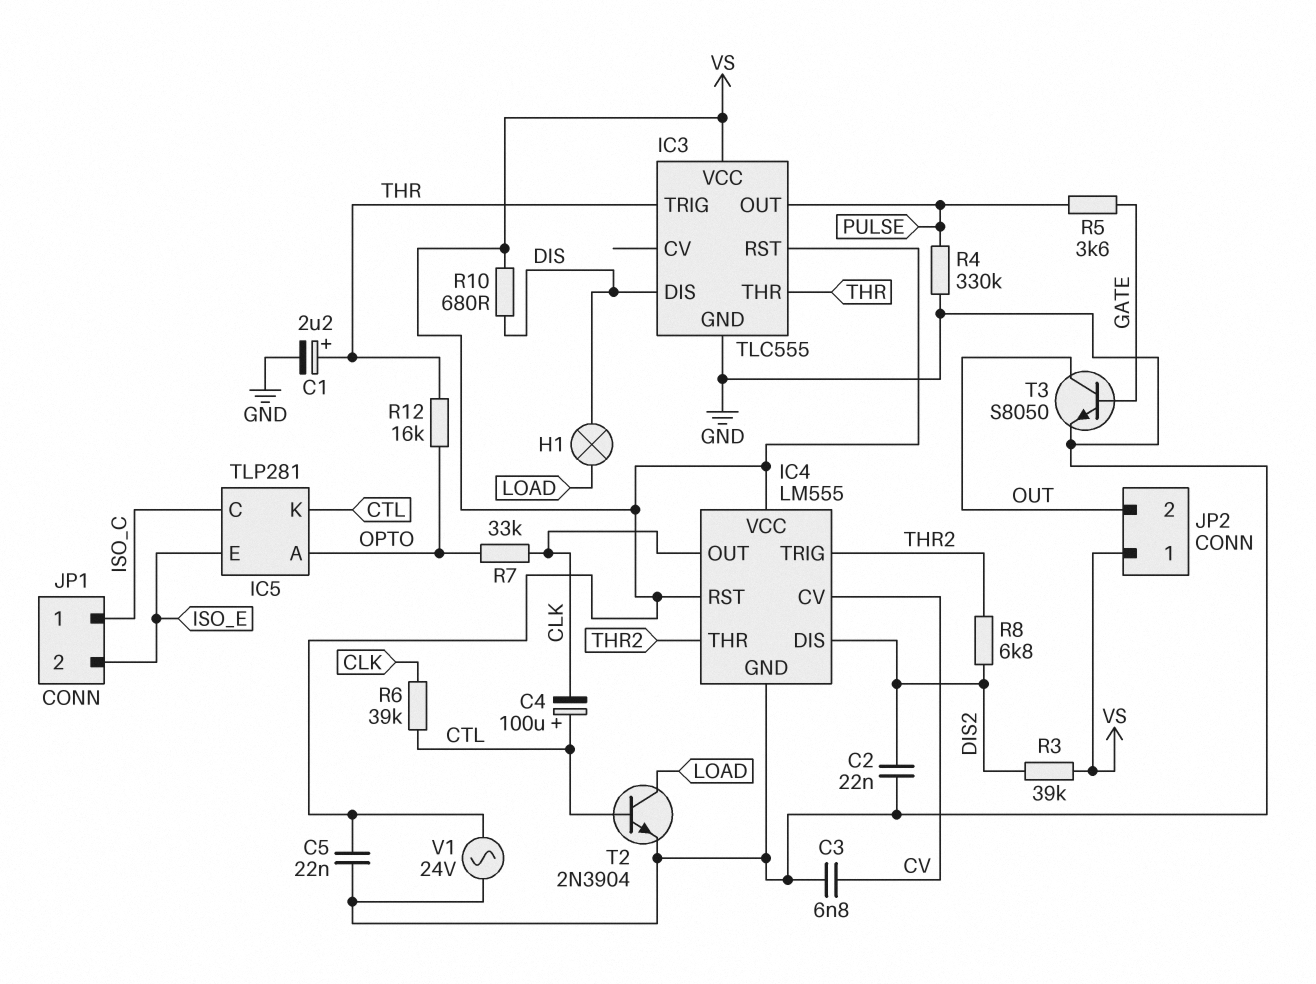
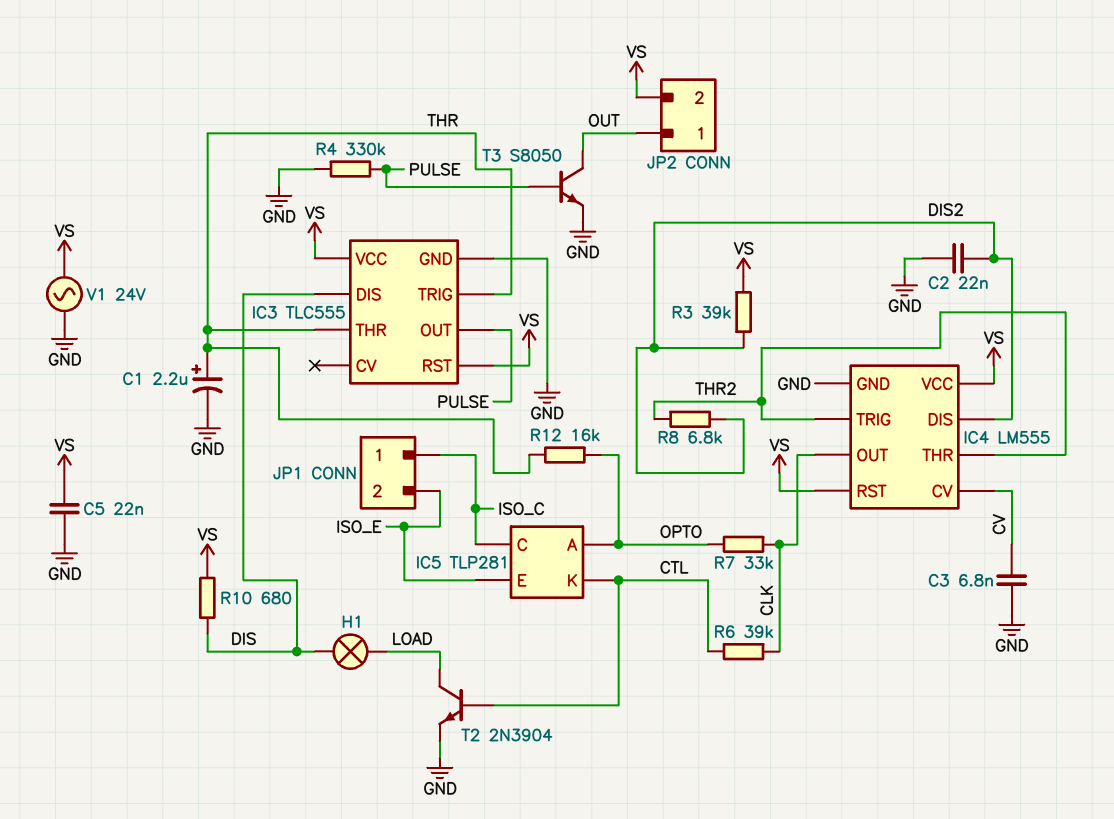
C4: 100uF (plus CTL, minus CLK) -> none
JP2 pin 1: VS -> OUT
JP2 pin 2: OUT -> VS
R5: 3.6k (GATE, PULSE) -> none
T3: NPN S8050 (B GATE, C OUT, E GND) -> NPN S8050 (B PULSE, C OUT, E GND)

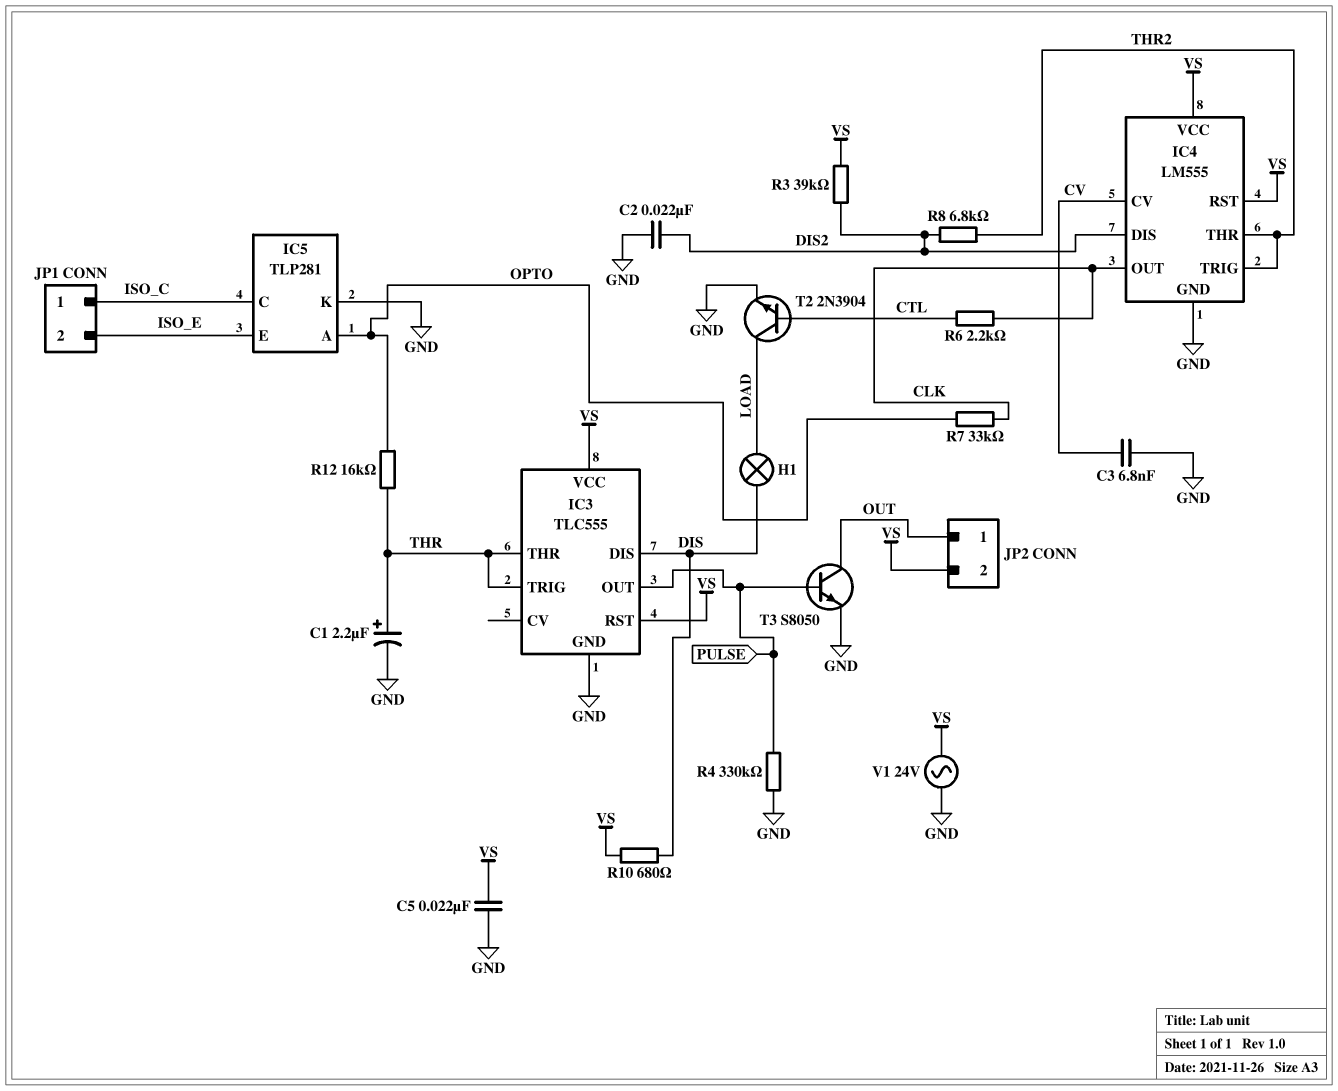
IC5 pin K: CTL -> GND
R6: 39k (CLK, CTL) -> 2.2k (CLK, CTL)

